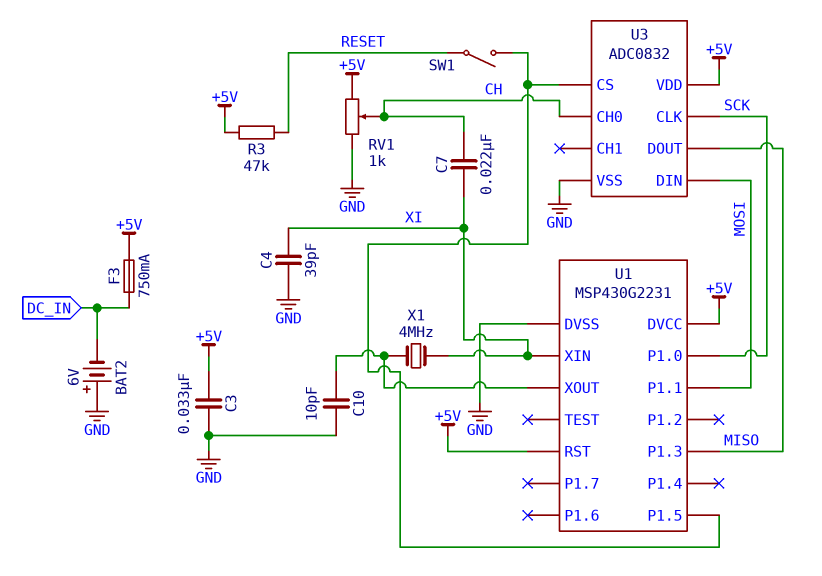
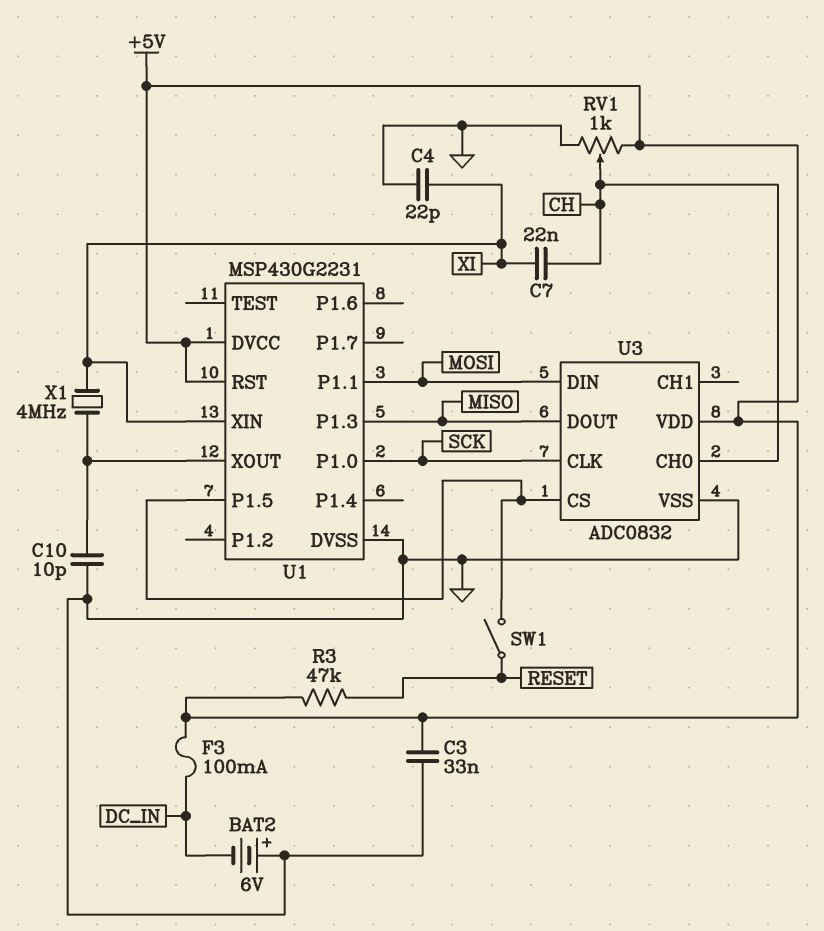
C4: 39pF (GND, XI) -> 22pF (GND, XI)
F3: 750mA (+5V, DC_IN) -> 100mA (+5V, DC_IN)

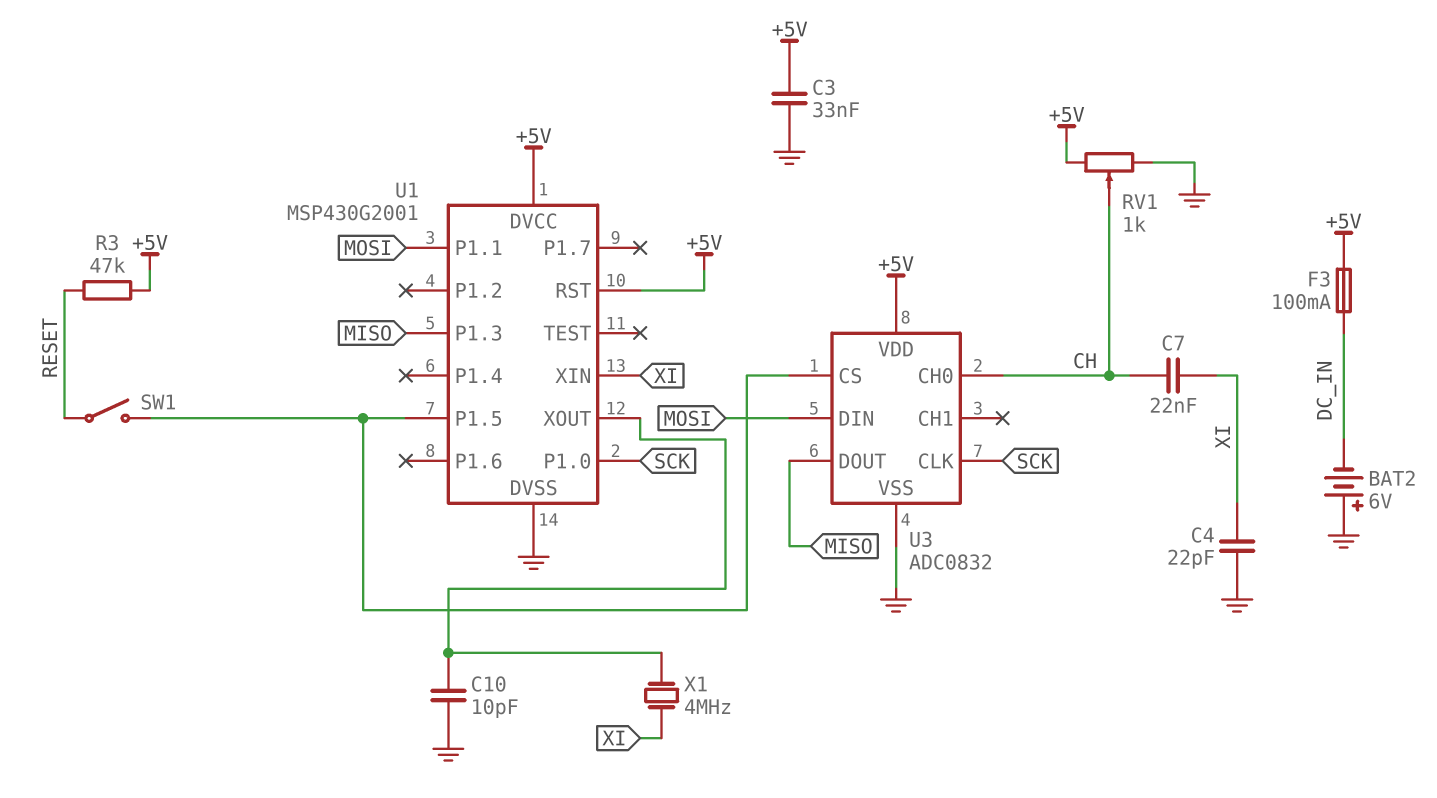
U1: MSP430G2231 -> MSP430G2001

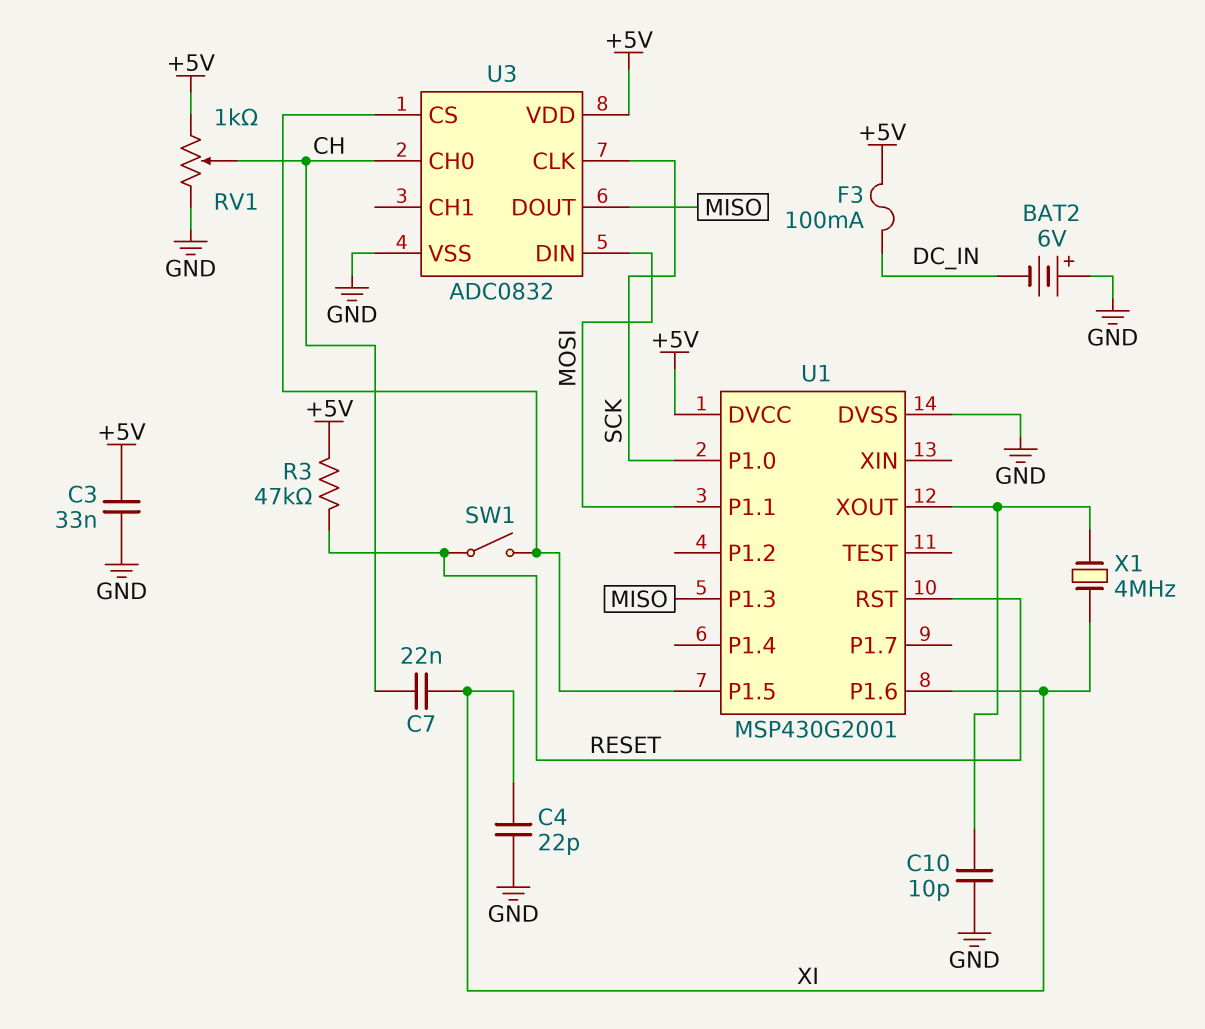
U1 pin P1.6: none -> XI
U1 pin RST: +5V -> RESET
U1 pin XIN: XI -> none

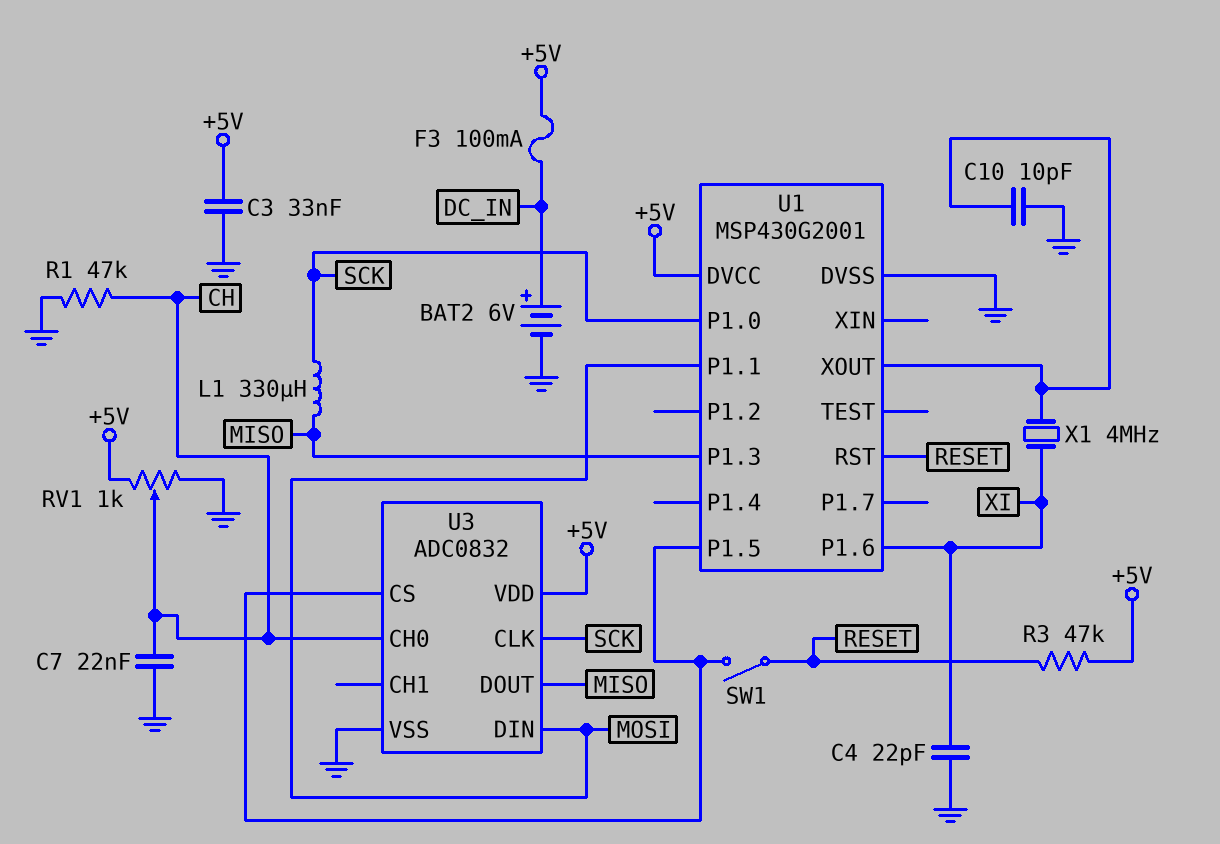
BAT2: 6V (plus GND, minus DC_IN) -> 6V (plus DC_IN, minus GND)
C7: 22nF (CH, XI) -> 22nF (CH, GND)
L1: none -> 330uH (MISO, SCK)
R1: none -> 47k (CH, GND)

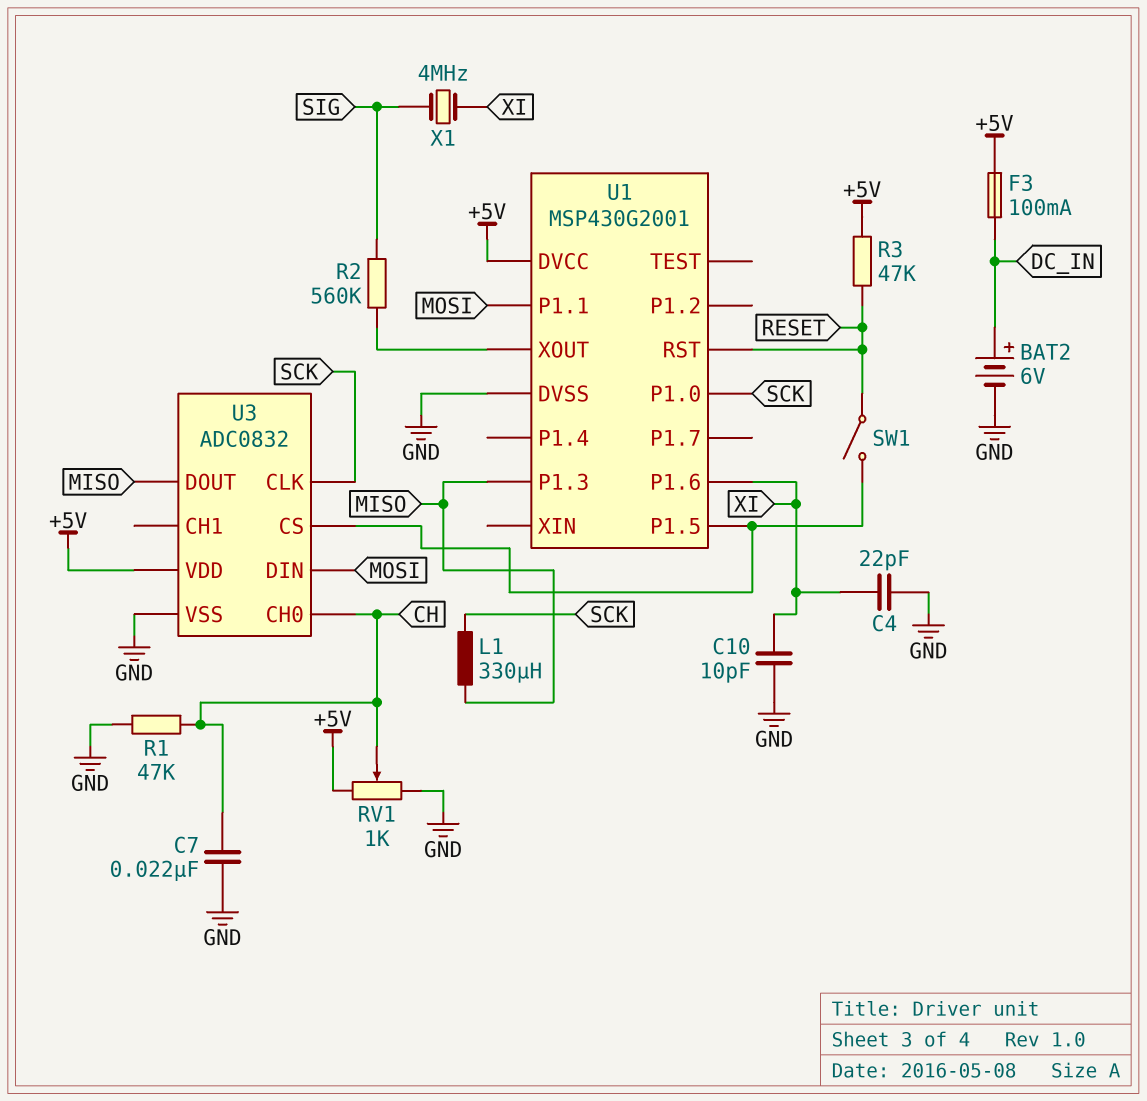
C3: 33nF (+5V, GND) -> none
C10: 10pF (GND, U1/XOUT) -> 10pF (GND, XI)
R2: none -> 560k (SIG, U1/XOUT)
X1: 4MHz (U1/XOUT, XI) -> 4MHz (SIG, XI)

